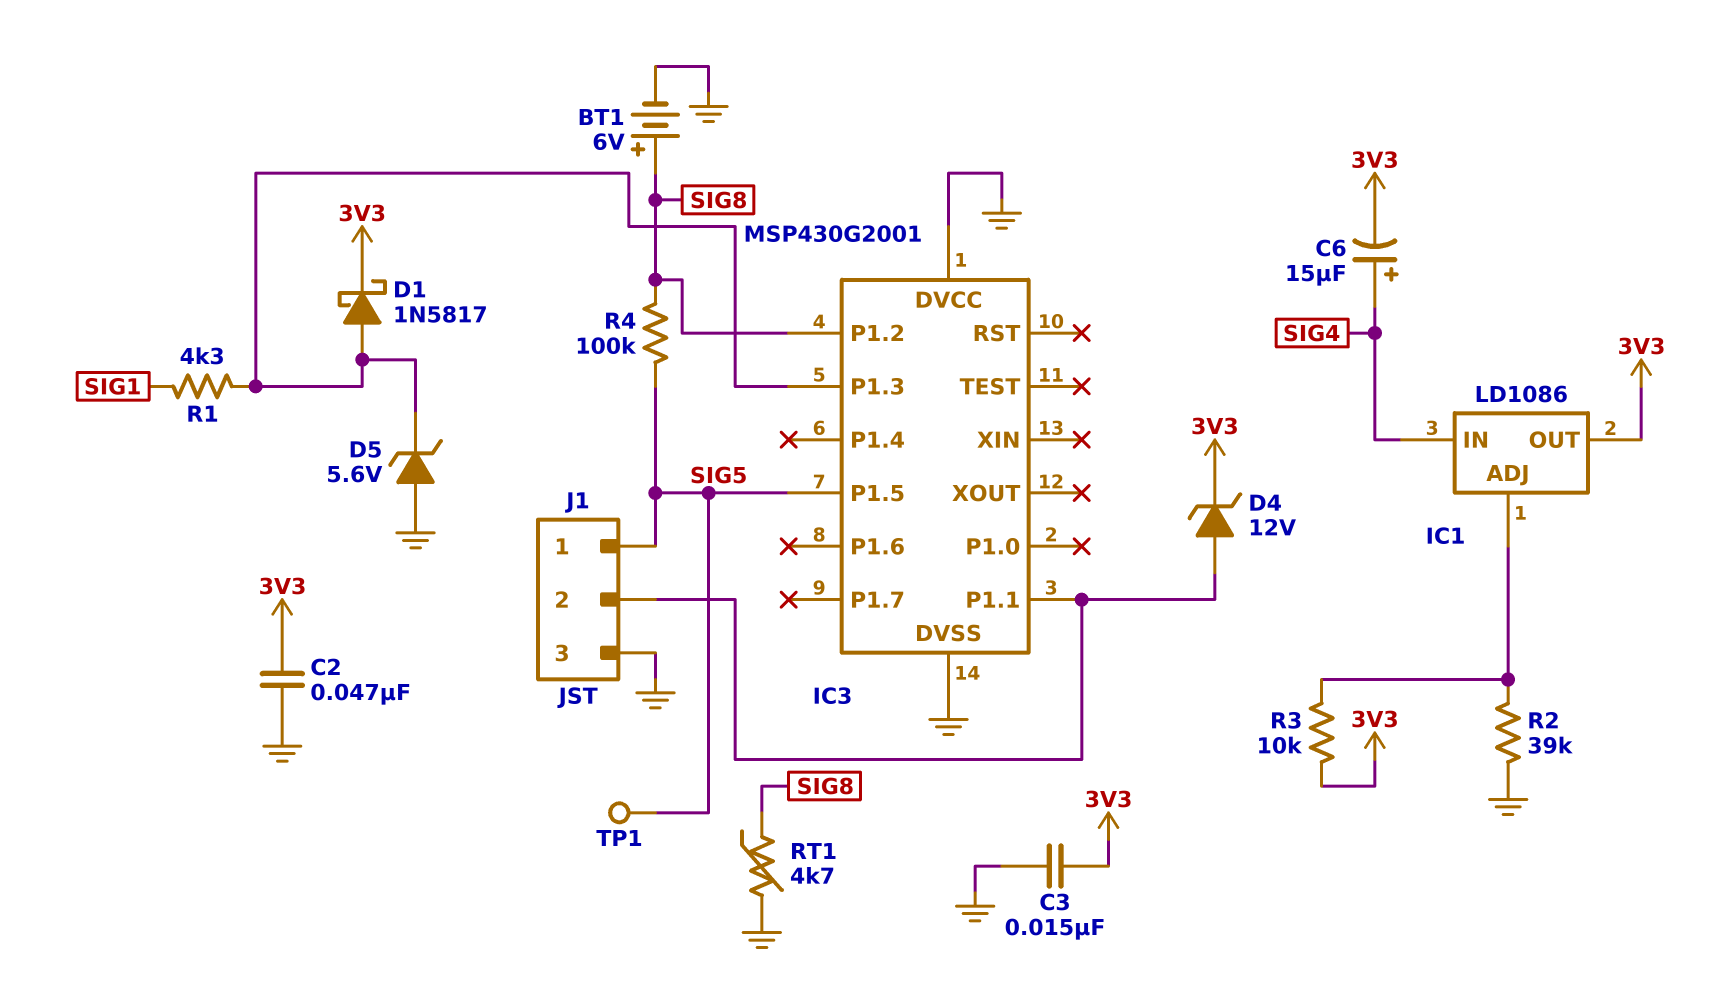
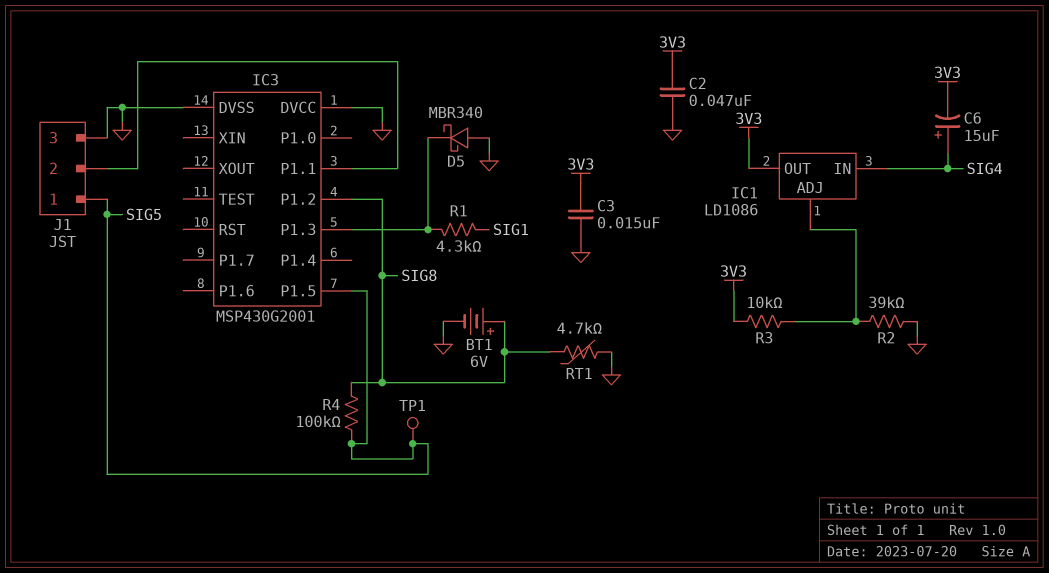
D1: schottky 1N5817 (A IC3/P1.3, K 3V3) -> none
D4: zener 12V (A IC3/P1.1, K 3V3) -> none
D5: zener 5.6V (A GND, K IC3/P1.3) -> schottky MBR340 (A GND, K IC3/P1.3)

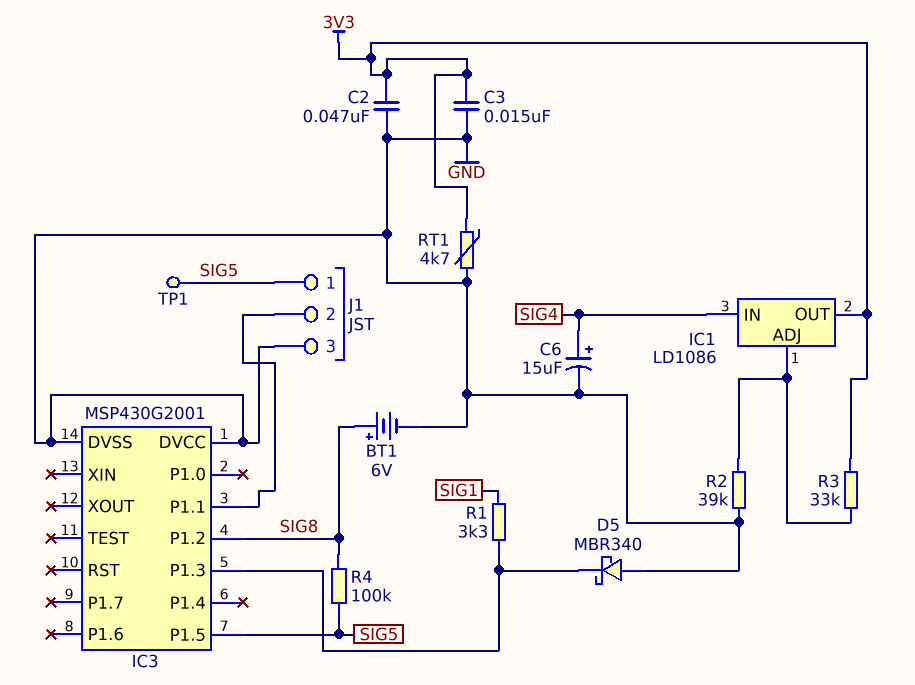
C6: 15uF (plus SIG4, minus 3V3) -> 15uF (plus SIG4, minus GND)
R1: 4.3k (IC3/P1.3, SIG1) -> 3.3k (IC3/P1.3, SIG1)
R3: 10k (3V3, IC1/ADJ) -> 33k (3V3, IC1/ADJ)
RT1: 4.7k (GND, SIG8) -> 4.7k (3V3, GND)

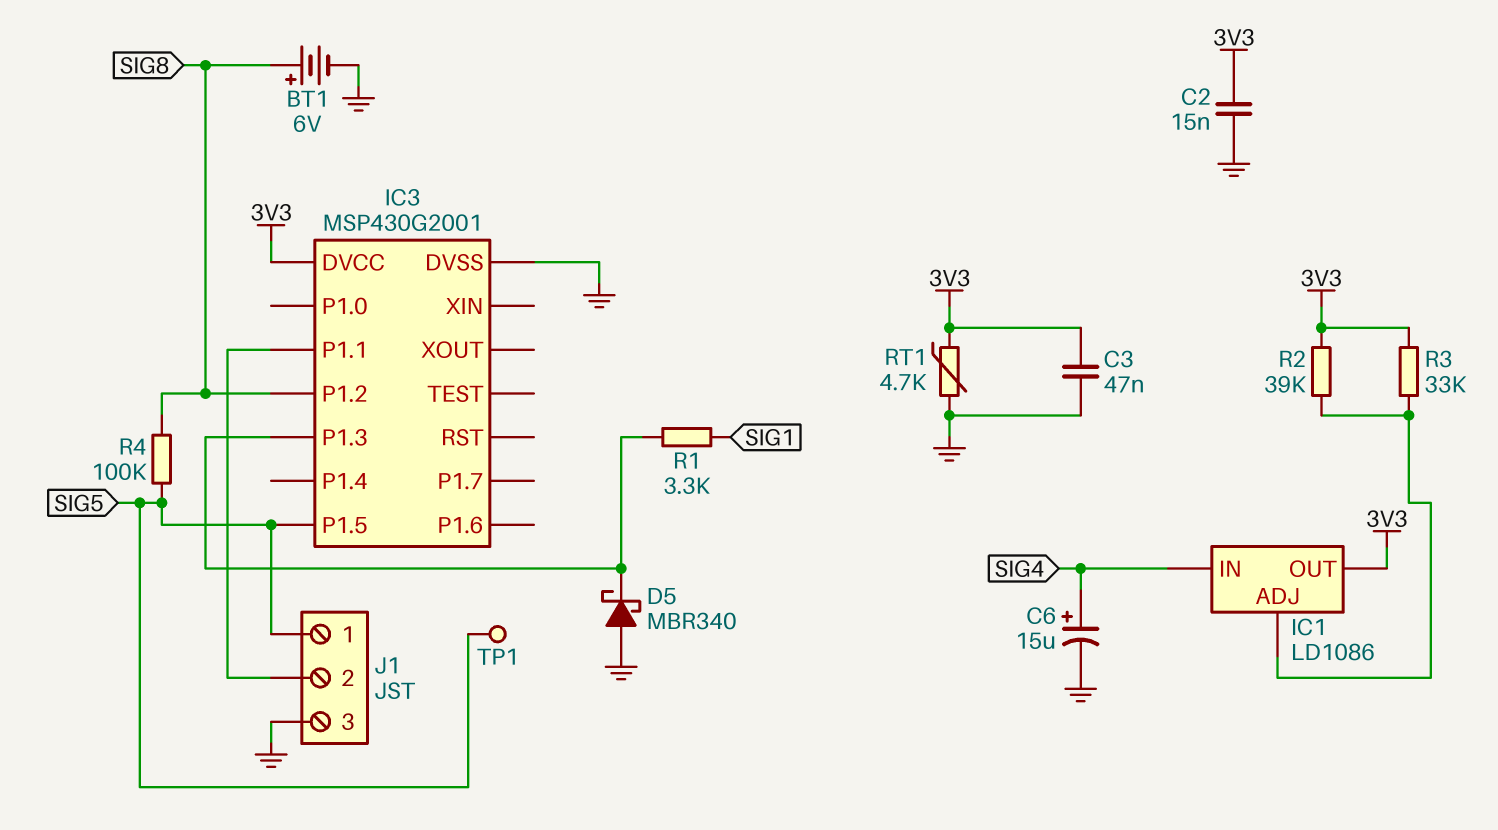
C2: 47nF (3V3, GND) -> 15nF (3V3, GND)
C3: 15nF (3V3, GND) -> 47nF (3V3, GND)
IC3 pin DVCC: GND -> 3V3
R2: 39k (GND, IC1/ADJ) -> 39k (3V3, IC1/ADJ)

